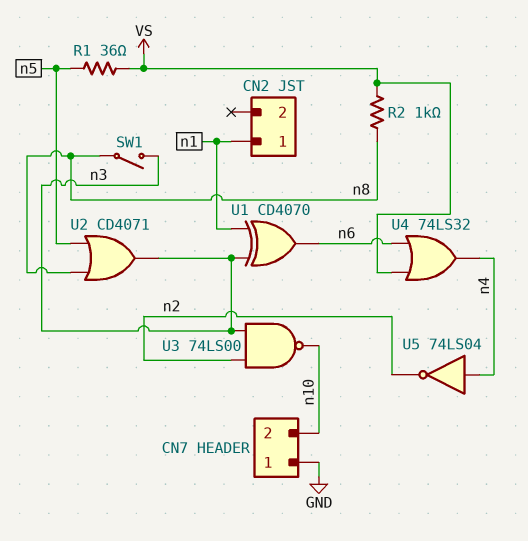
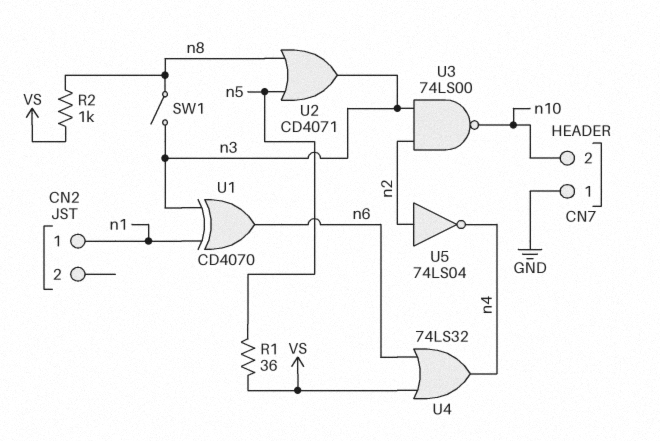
U5: NOT 74LS04 (in n4, out n2) -> NOT 74LS04 (in n2, out n4)

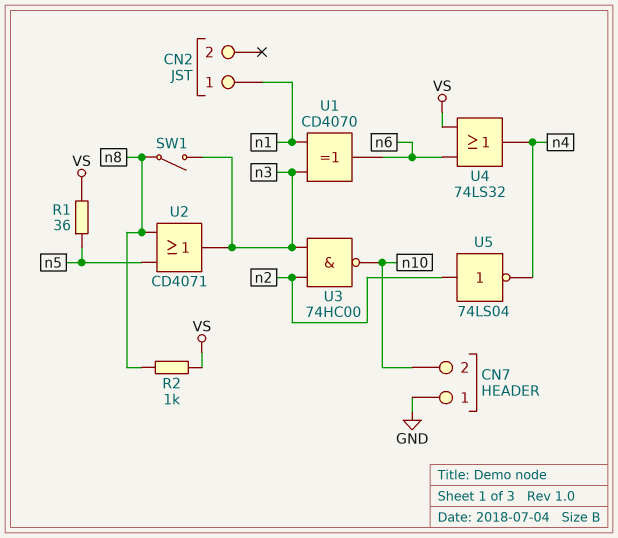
U3: NAND 74LS00 (in n2, in n3, out n10) -> NAND 74HC00 (in n2, in n3, out n10)

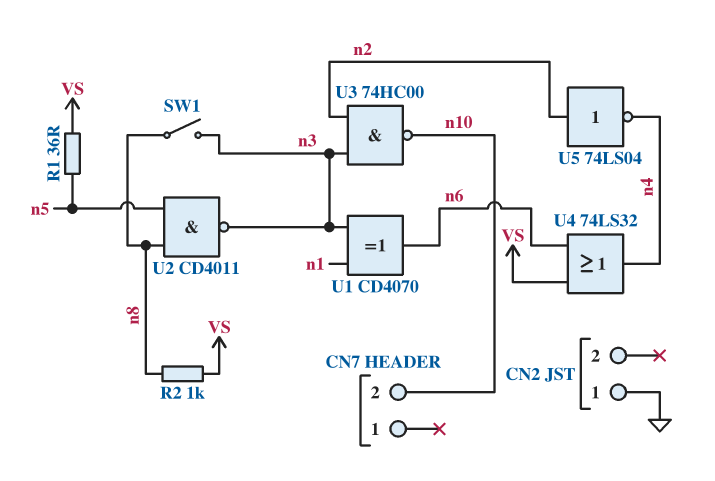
CN2 pin 1: n1 -> GND
CN7 pin 1: GND -> none
U2: OR CD4071 (in n5, in n8, out n3) -> NAND CD4011 (in n5, in n8, out n3)

